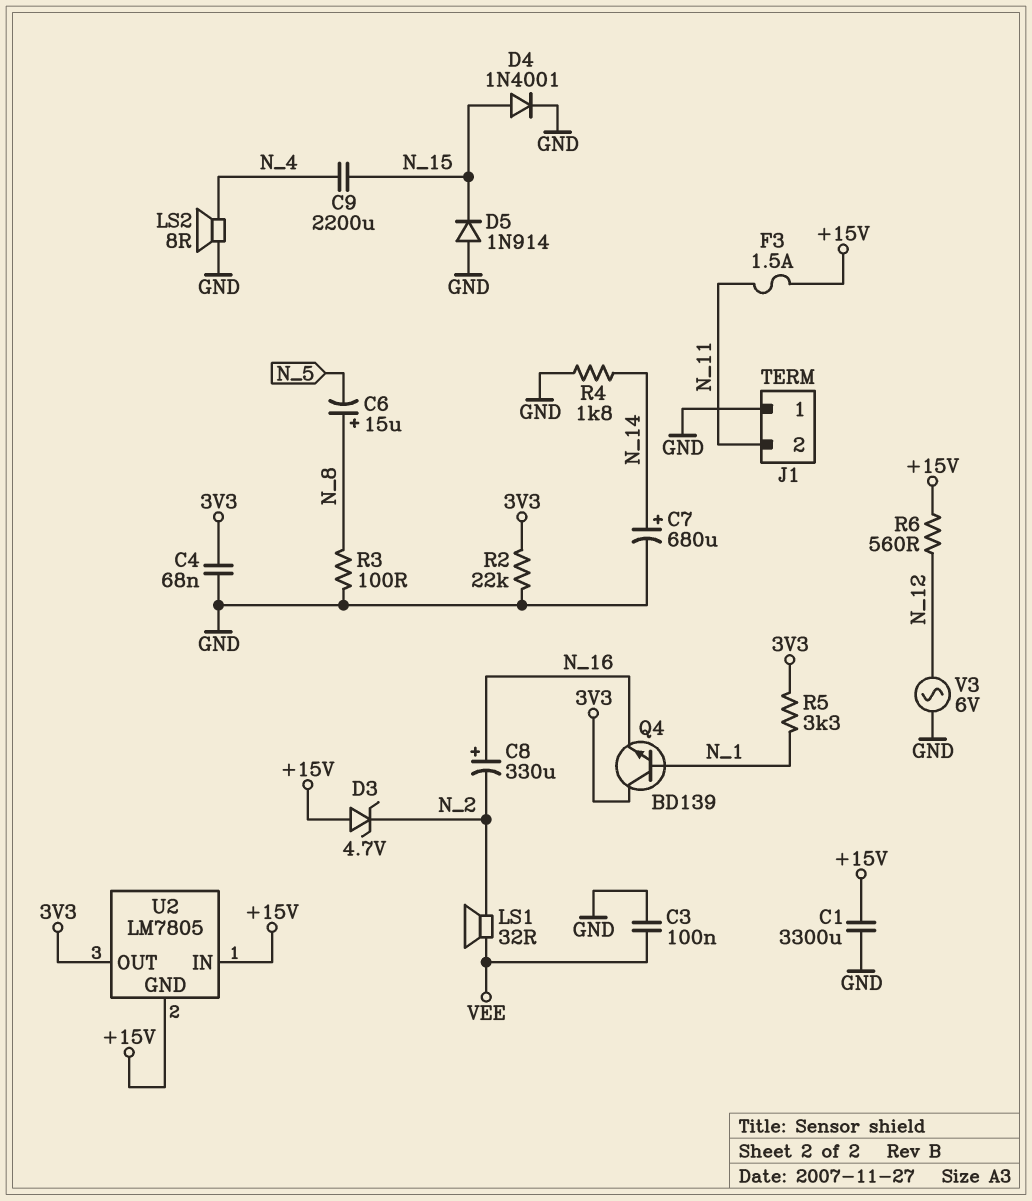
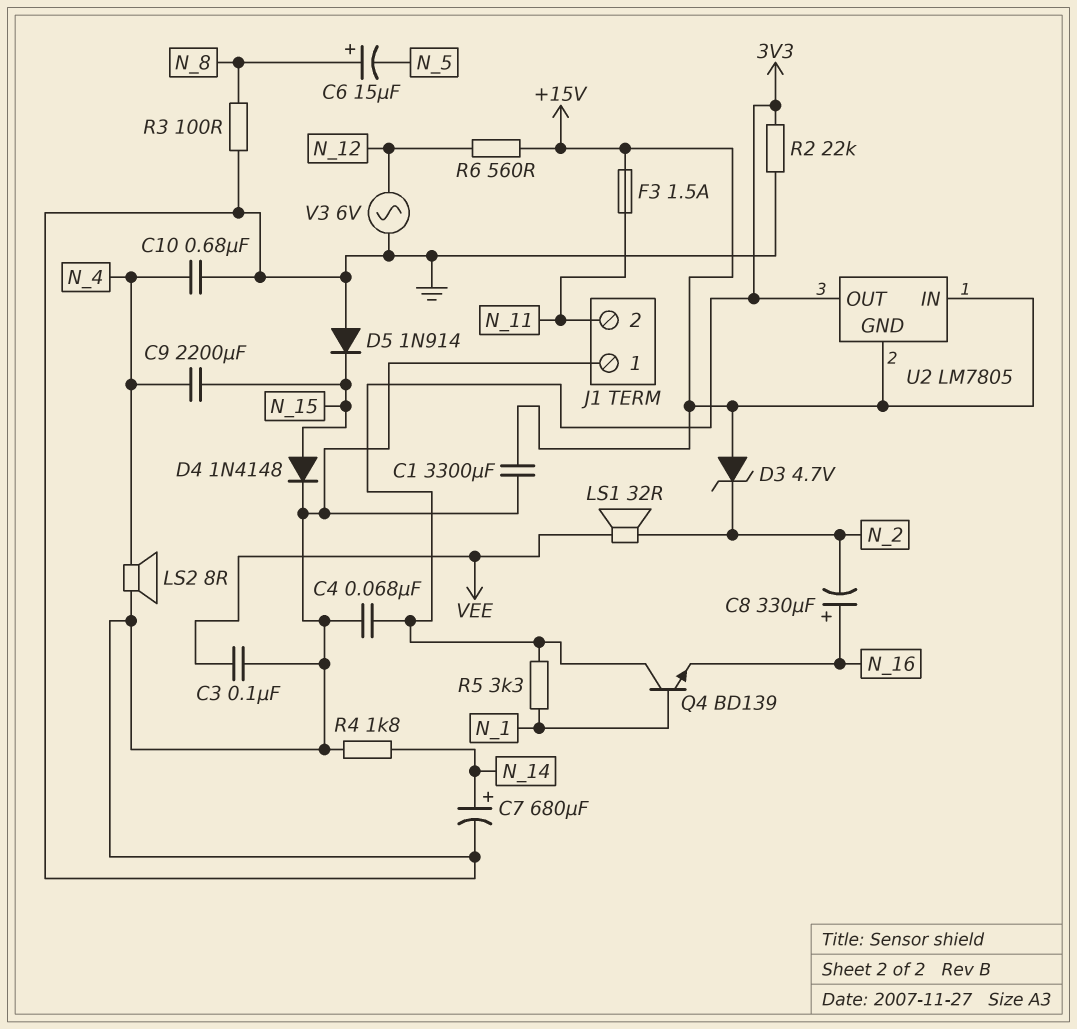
C10: none -> 680nF (GND, N_4)
D4: diode 1N4001 (A N_15, K GND) -> diode 1N4148 (A N_15, K GND)

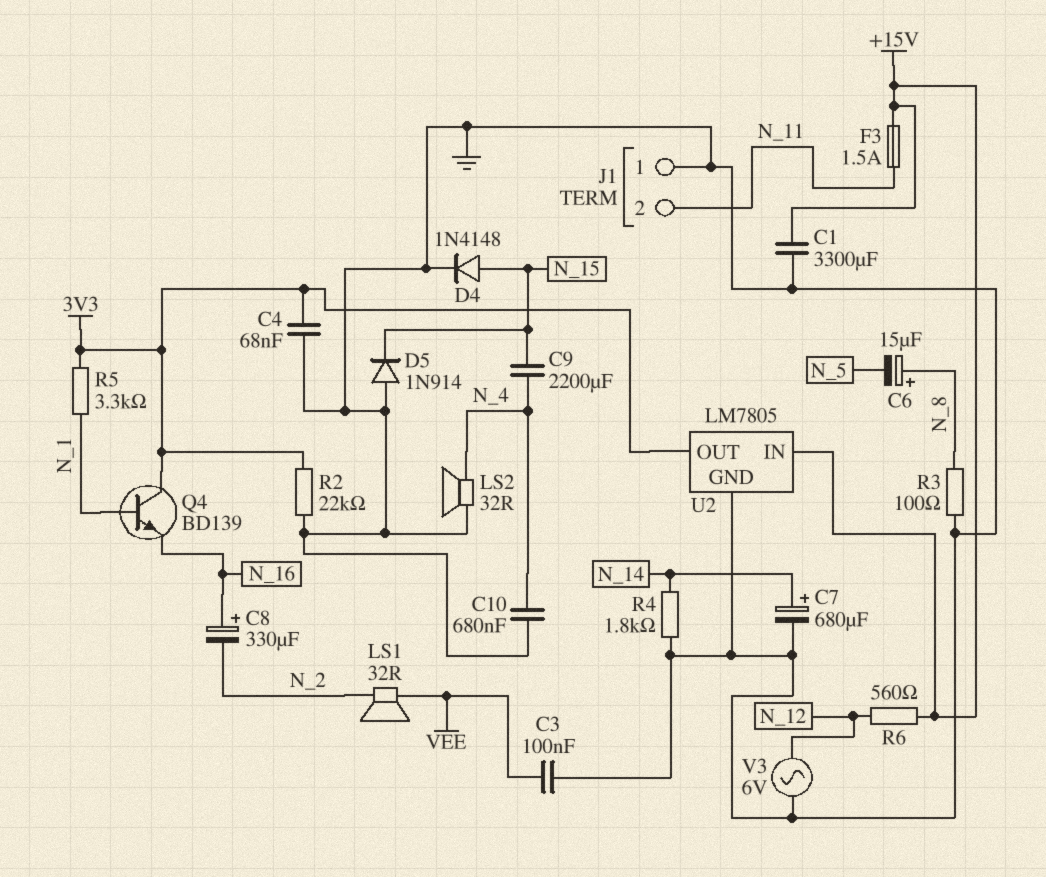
D3: zener 4.7V (A +15V, K N_2) -> none
LS2: speaker 8R (GND, N_4) -> speaker 32R (GND, N_4)
U2 pin GND: +15V -> GND

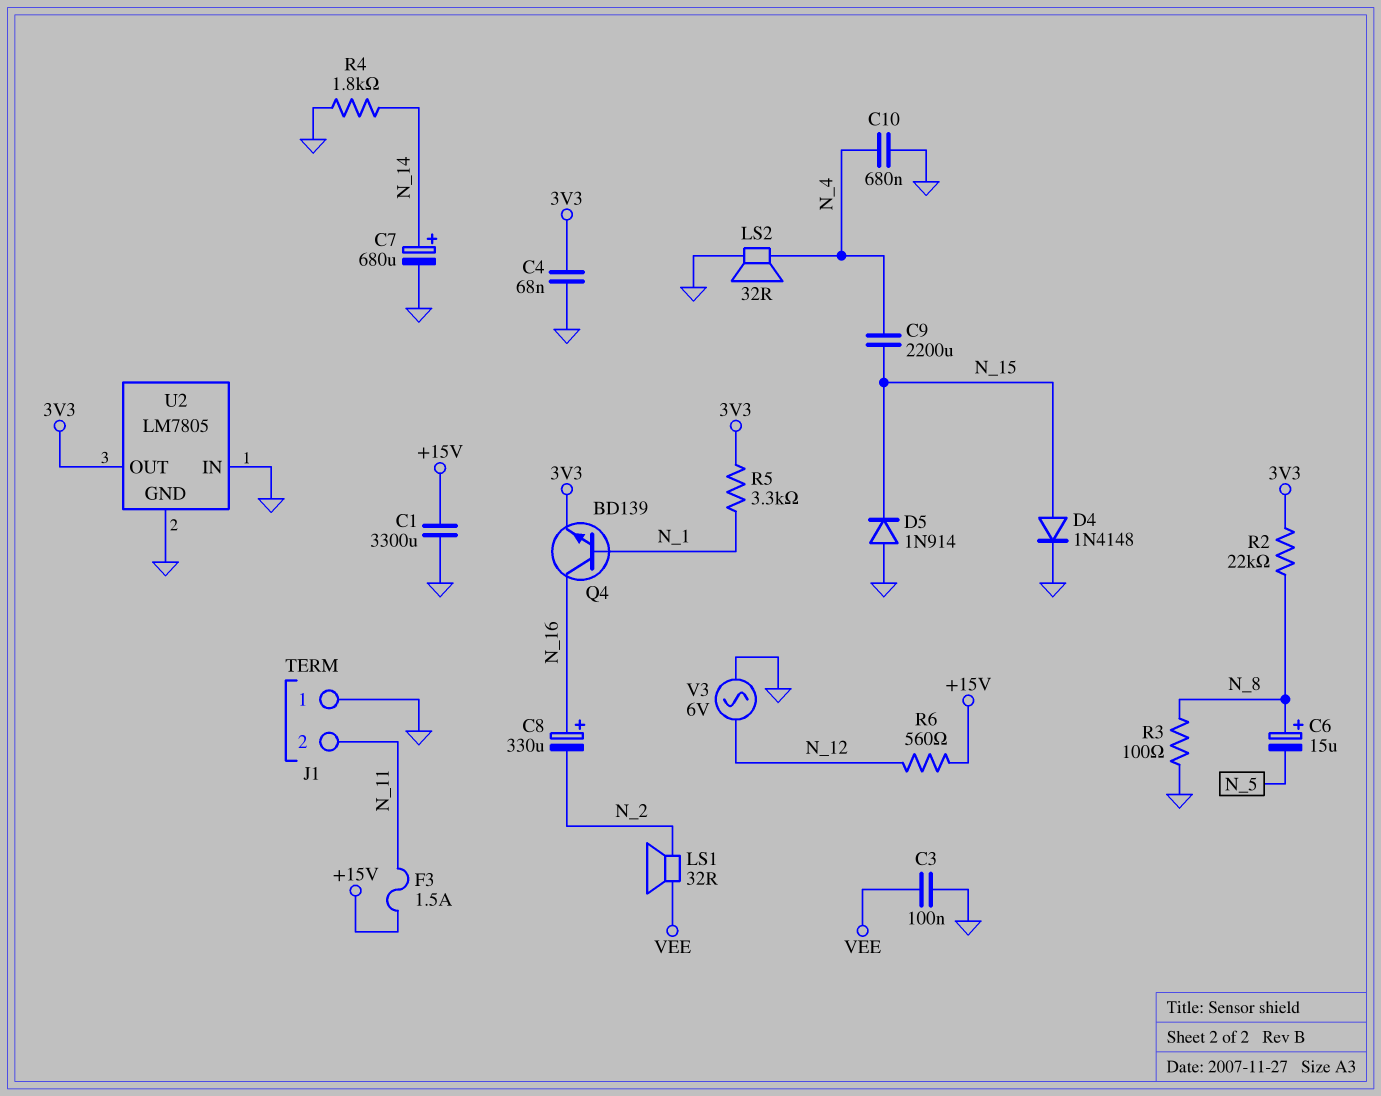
Q4: NPN BD139 (B N_1, C 3V3, E N_16) -> NPN BD139 (B N_1, C N_16, E 3V3)
R2: 22k (3V3, GND) -> 22k (3V3, N_8)
U2 pin IN: +15V -> GND

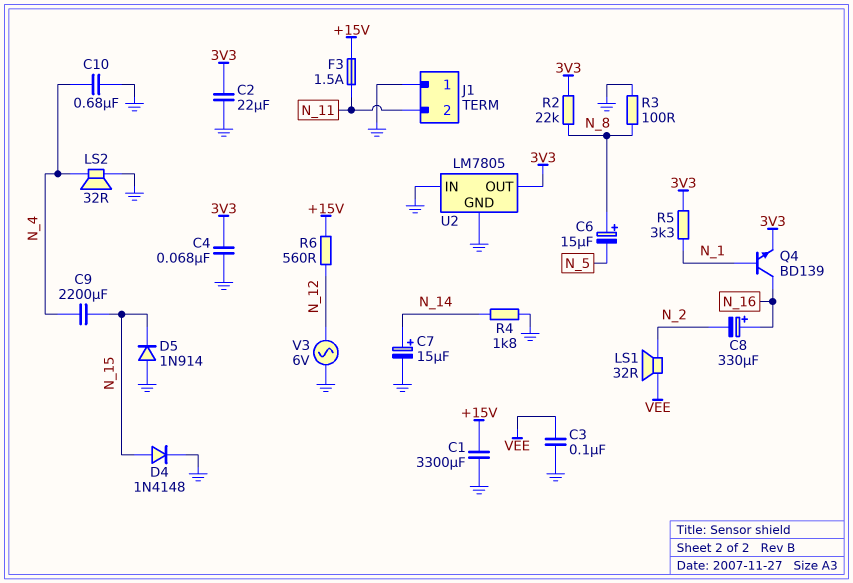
C2: none -> 22uF (3V3, GND)
C7: 680uF (plus N_14, minus GND) -> 15uF (plus N_14, minus GND)

